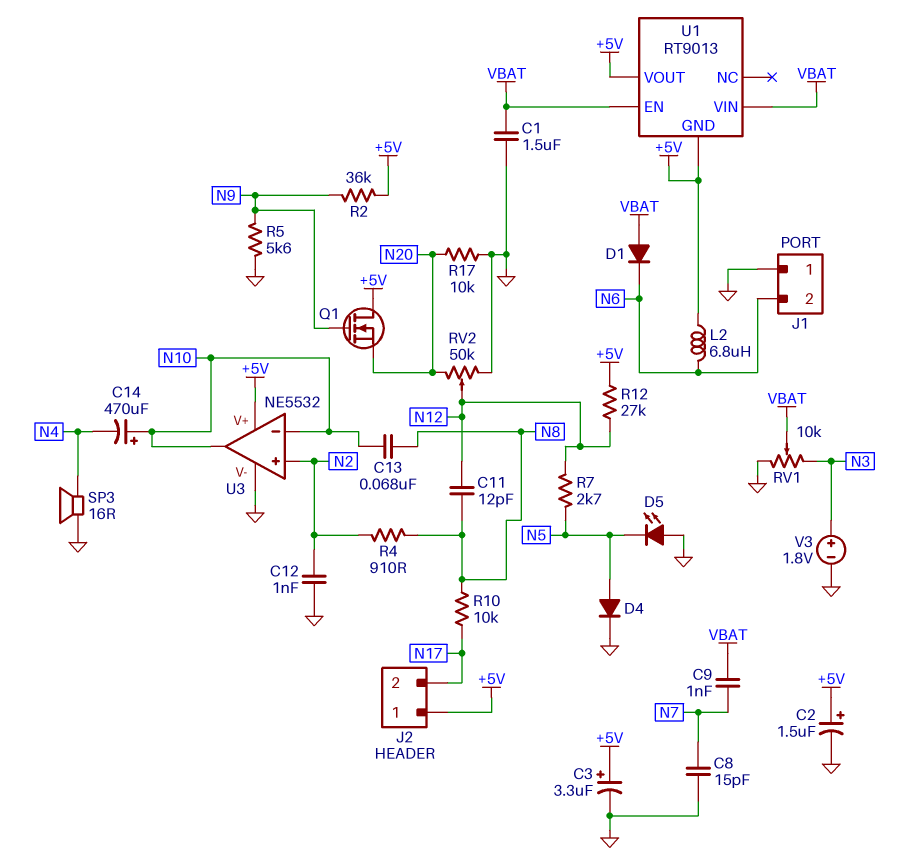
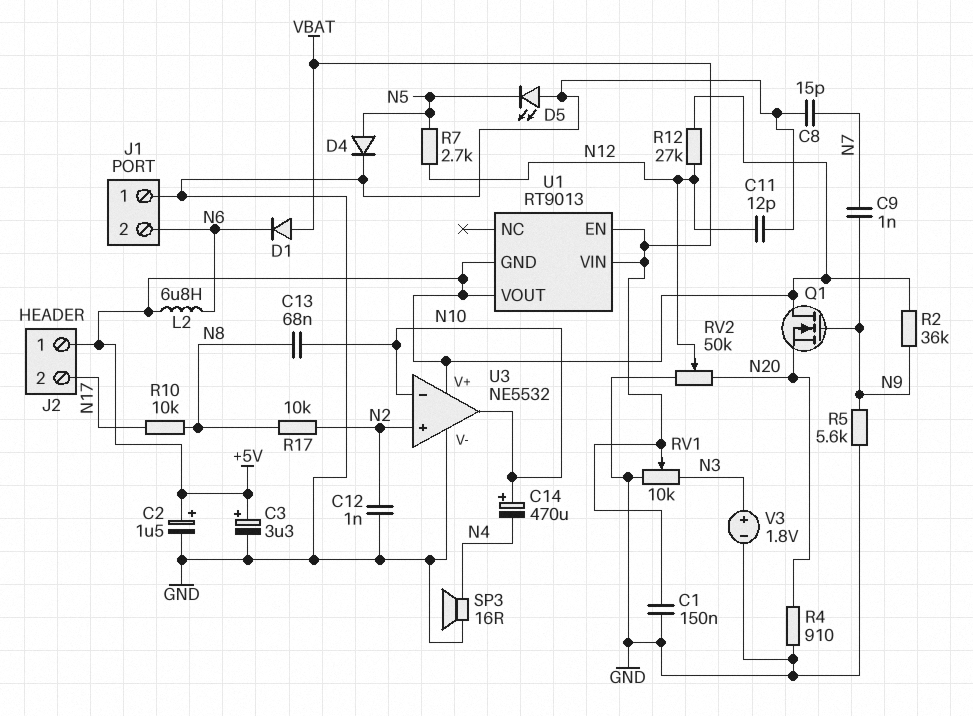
C1: 1.5uF (GND, VBAT) -> 150nF (GND, VBAT)
C9: 1nF (N7, VBAT) -> 1nF (N7, N9)
C11: 12pF (N8, N12) -> 12pF (GND, N12)
R4: 910 (N2, N8) -> 910 (GND, N20)
R17: 10k (GND, N20) -> 10k (N2, N8)

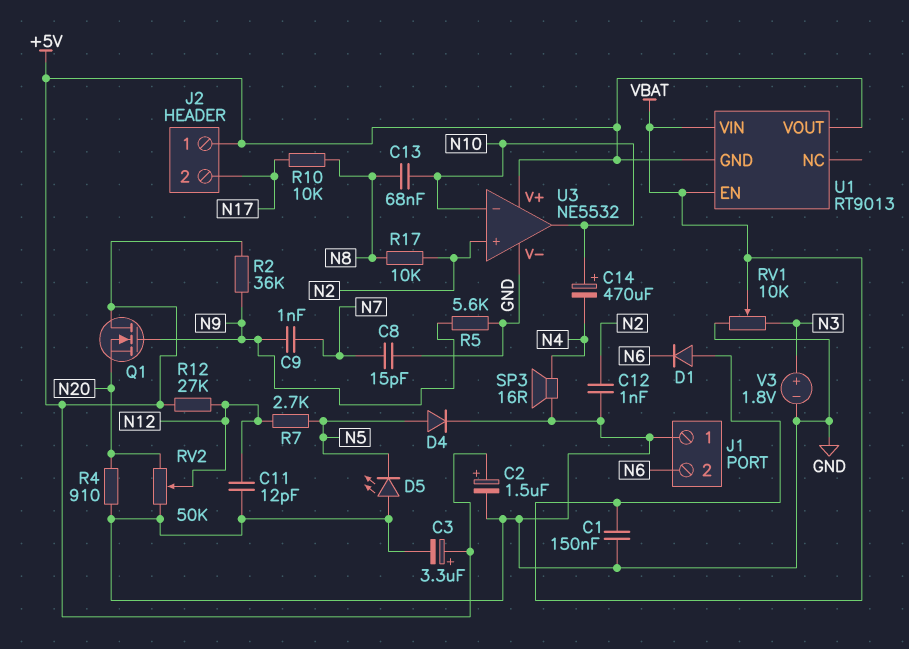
L2: 6.8uH (+5V, N6) -> none

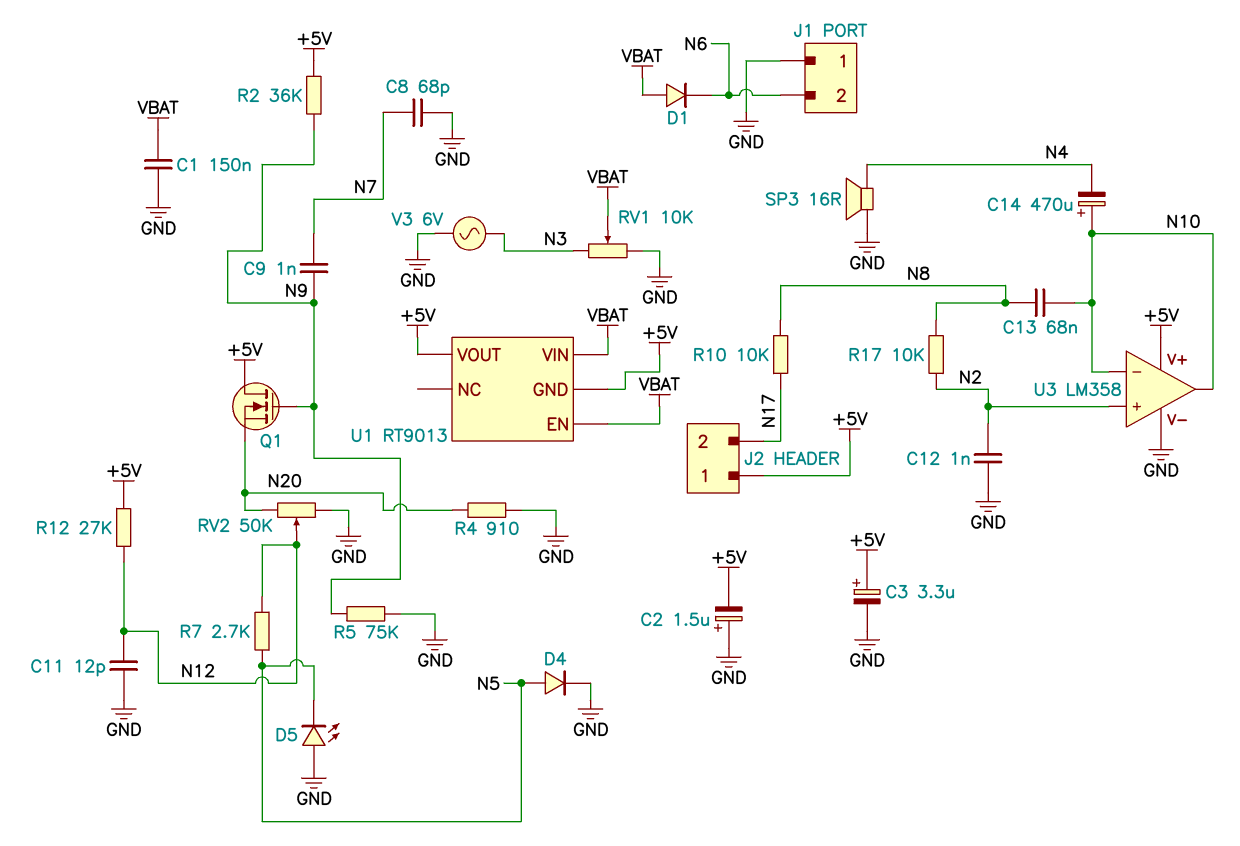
C2: 1.5uF (plus +5V, minus GND) -> 1.5uF (plus GND, minus +5V)
C8: 15pF (GND, N7) -> 68pF (GND, N7)
R5: 5.6k (GND, N9) -> 75k (GND, N9)
U3: NE5532 -> LM358
V3: 1.8V (plus N3, minus GND) -> AC 6V (GND, N3)

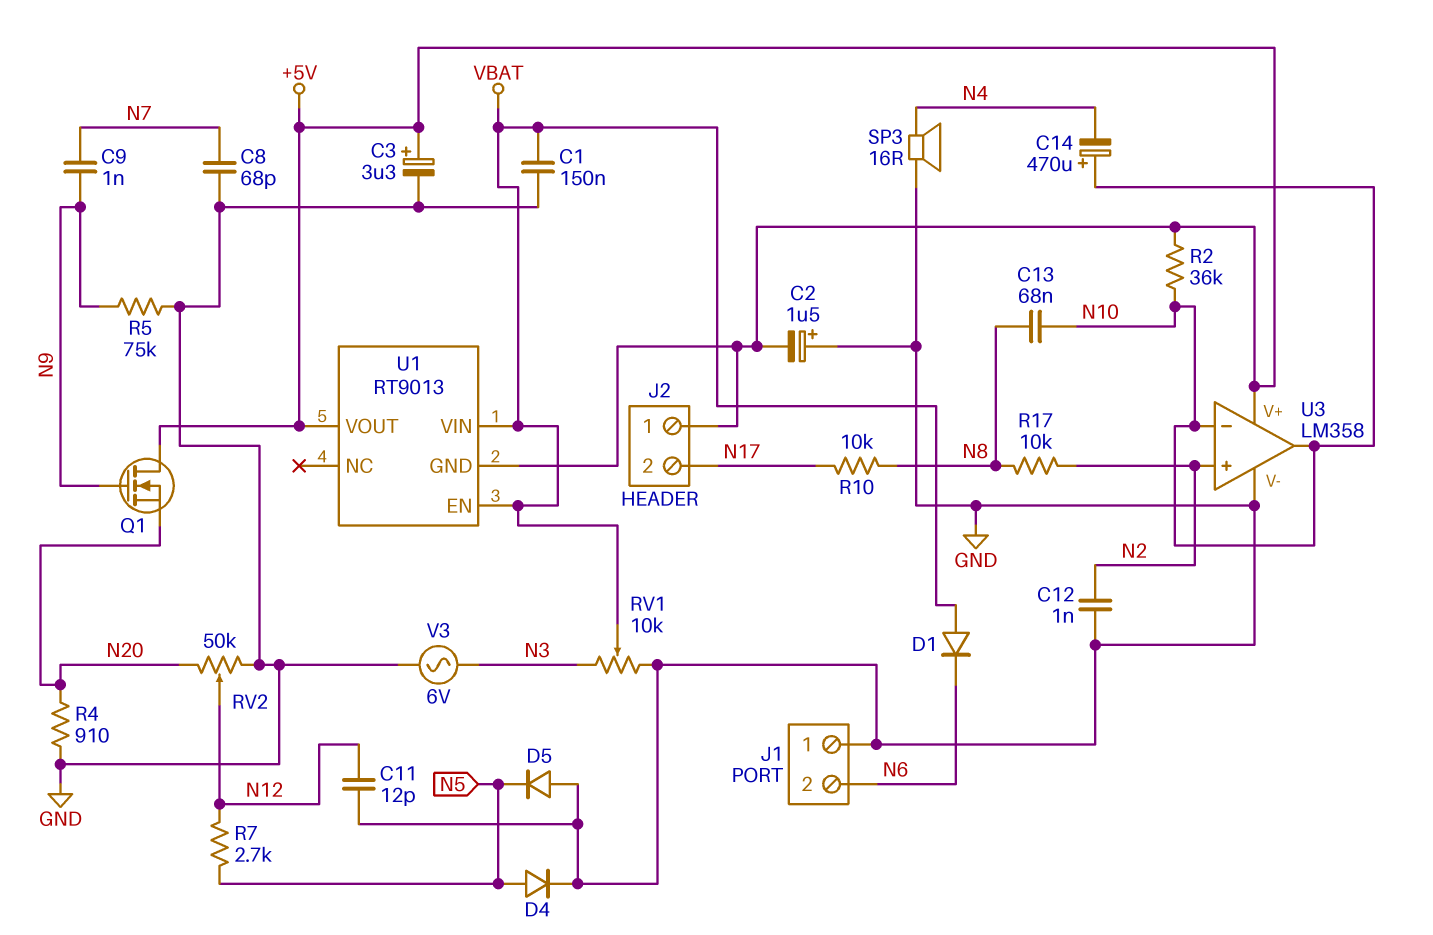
D5: LED (A GND, K N5) -> diode (A GND, K N5)
R2: 36k (+5V, N9) -> 36k (+5V, N10)
R12: 27k (+5V, N12) -> none

